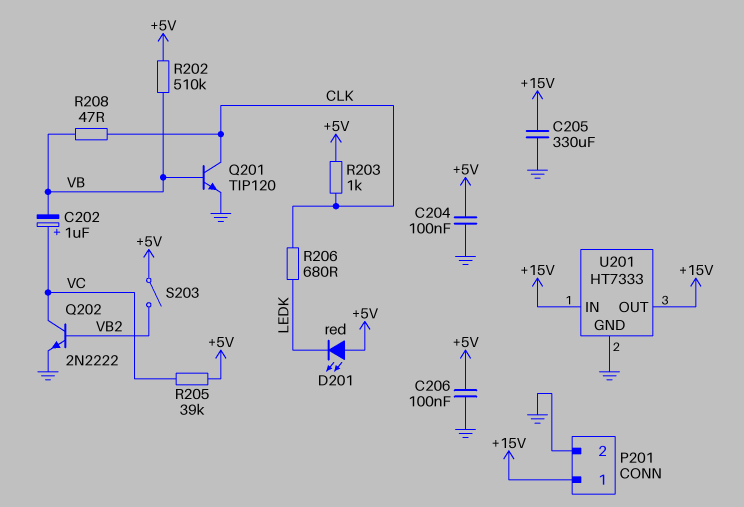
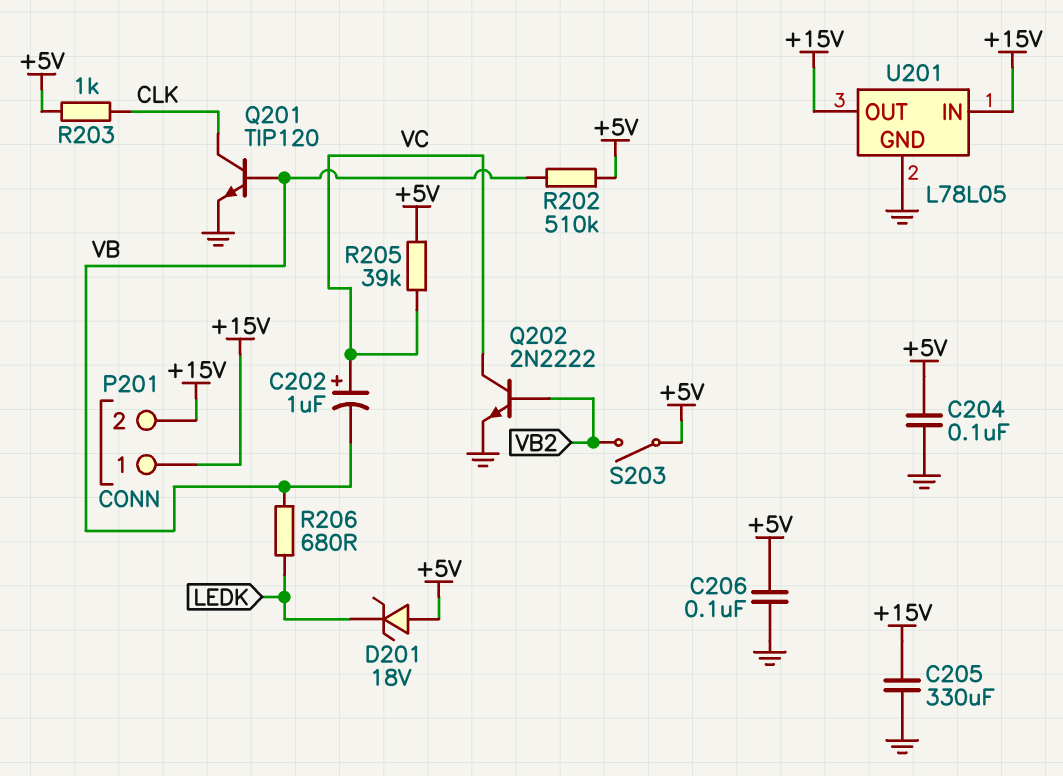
D201: LED red (A +5V, K LEDK) -> zener 18V (A +5V, K LEDK)
P201 pin 2: GND -> +15V
R206: 680 (CLK, LEDK) -> 680 (LEDK, VB)
R208: 47 (CLK, VB) -> none
U201: HT7333 -> L78L05

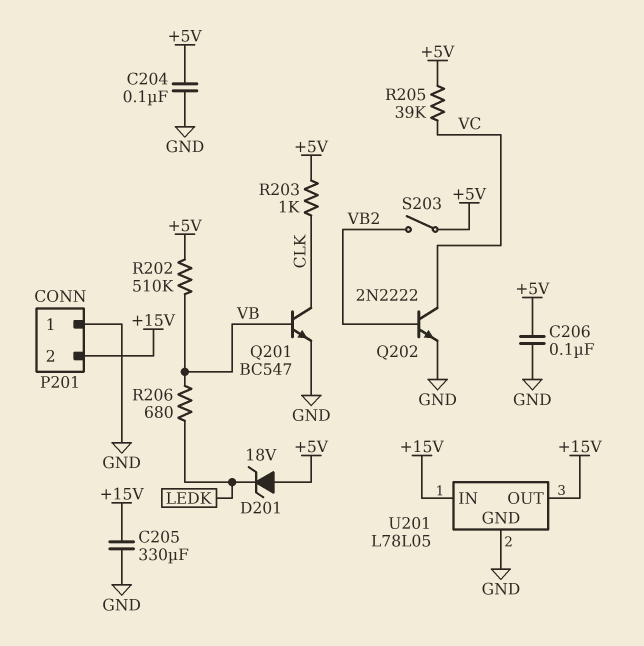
C202: 1uF (plus VC, minus VB) -> none
P201 pin 1: +15V -> GND
Q201: NPN TIP120 (B VB, C CLK, E GND) -> NPN BC547 (B VB, C CLK, E GND)

